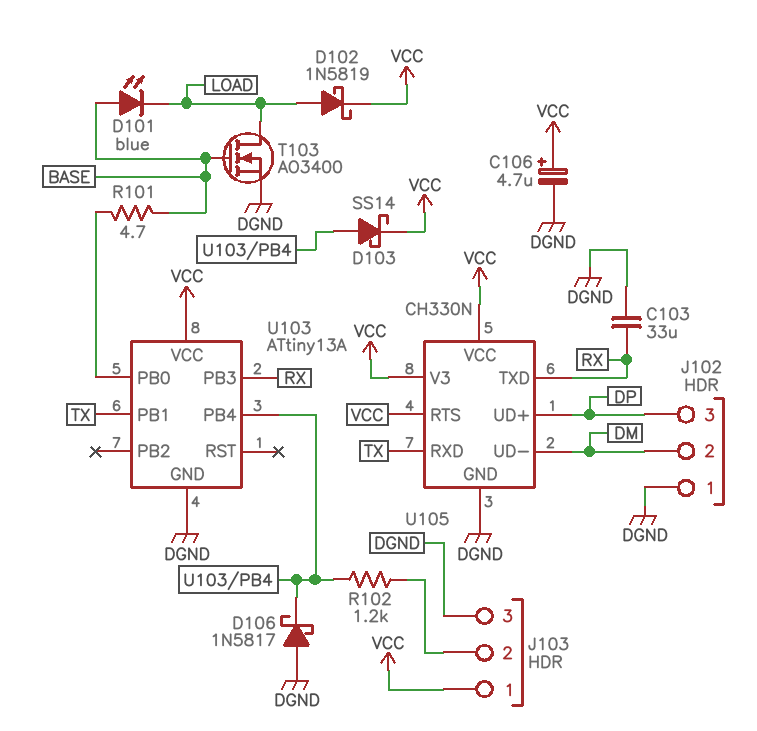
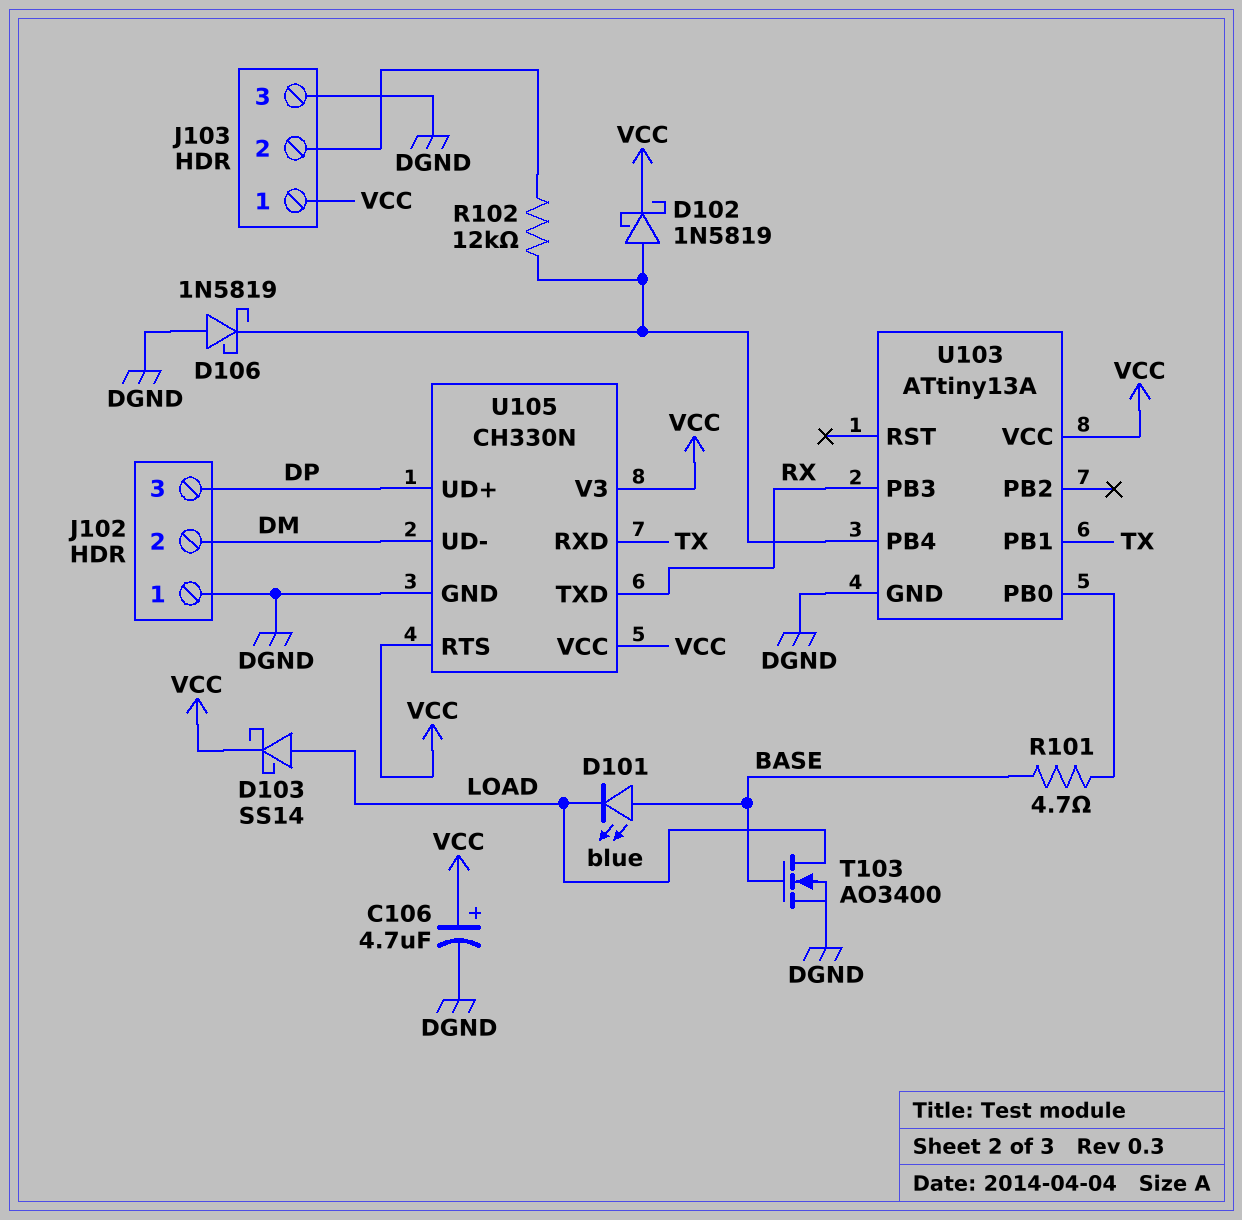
C103: 33uF (DGND, RX) -> none
D102: schottky 1N5819 (A LOAD, K VCC) -> schottky 1N5819 (A U103/PB4, K VCC)
D103: schottky SS14 (A U103/PB4, K VCC) -> schottky SS14 (A LOAD, K VCC)
D106: schottky 1N5817 (A DGND, K U103/PB4) -> schottky 1N5819 (A DGND, K U103/PB4)
R102: 1.2k (J103/2, U103/PB4) -> 12k (J103/2, U103/PB4)

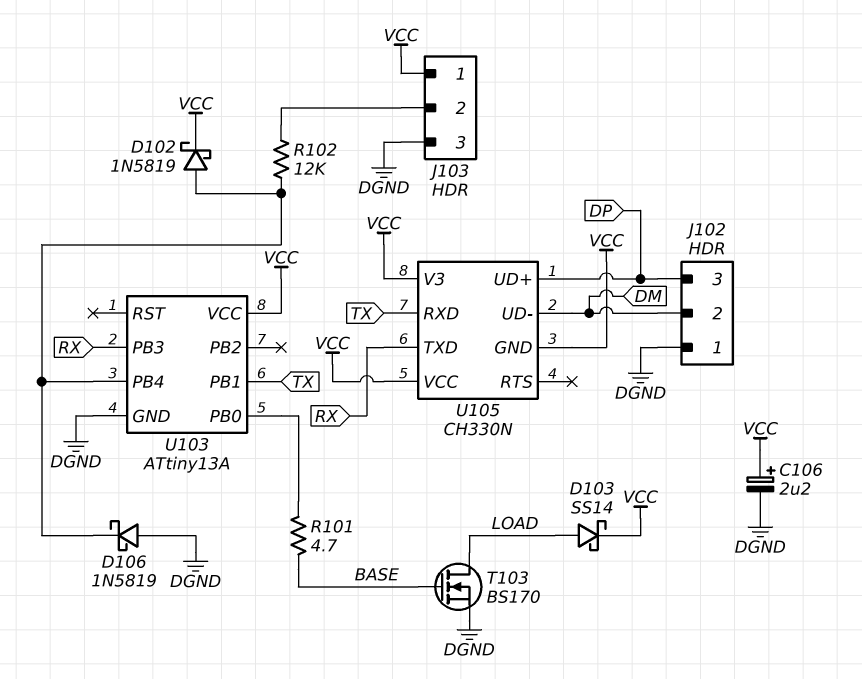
C106: 4.7uF (plus VCC, minus DGND) -> 2.2uF (plus VCC, minus DGND)
D101: LED blue (A BASE, K LOAD) -> none
T103: NMOS AO3400 (G BASE, D LOAD, S DGND) -> NMOS BS170 (G BASE, D LOAD, S DGND)
U105 pin GND: DGND -> VCC
U105 pin RTS: VCC -> none

